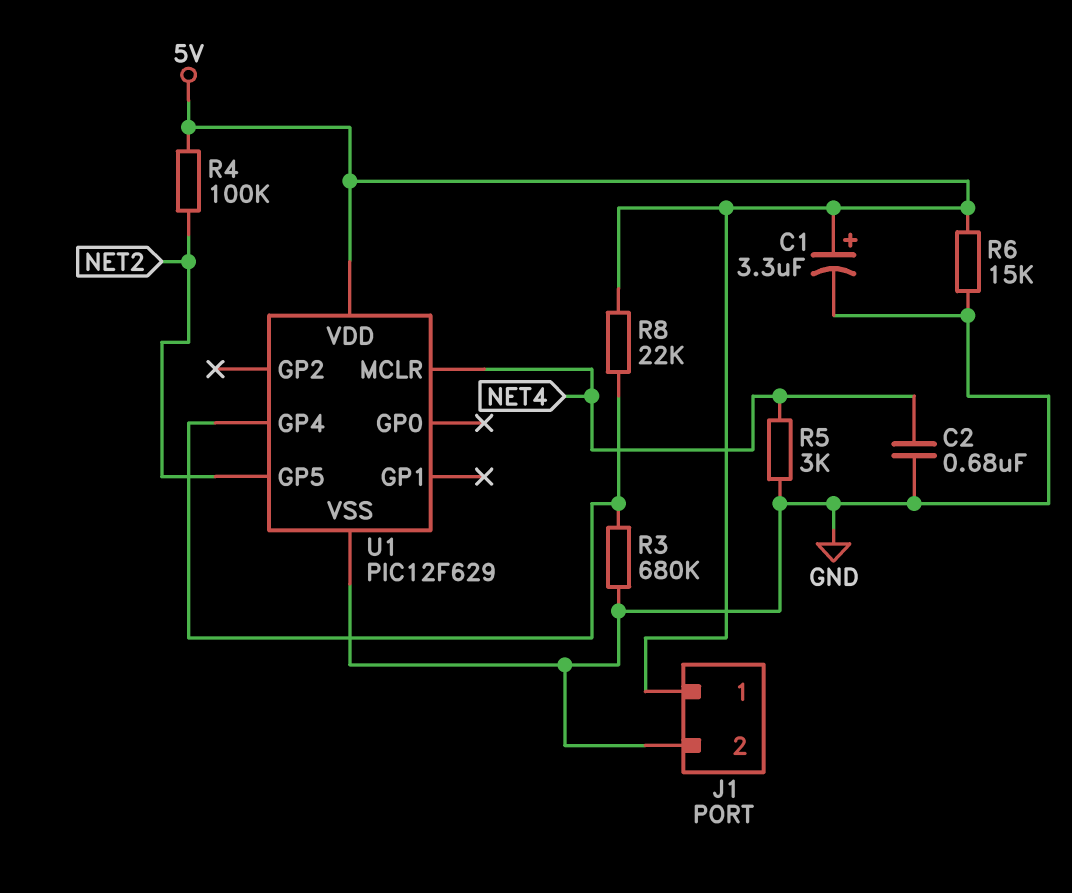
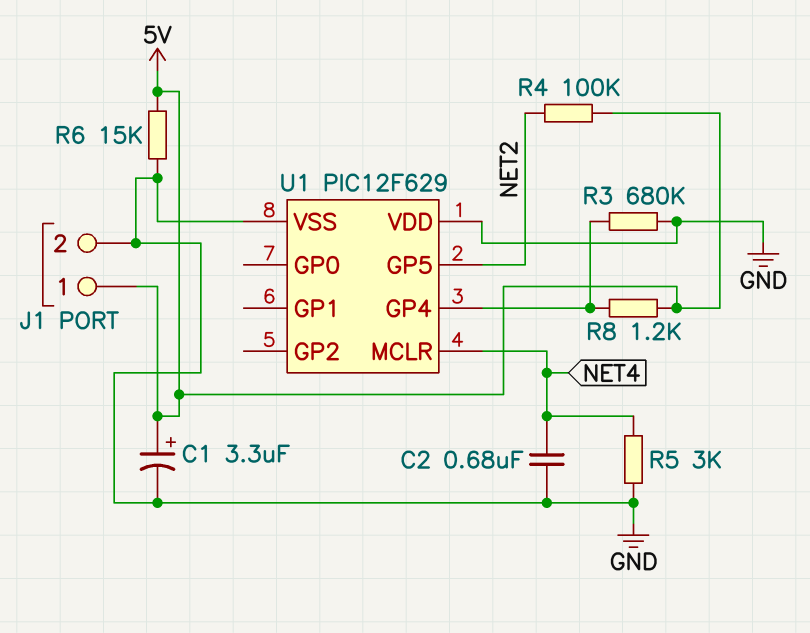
R8: 22k (5V, U1/GP4) -> 1.2k (5V, U1/GP4)
U1 pin VDD: 5V -> GND

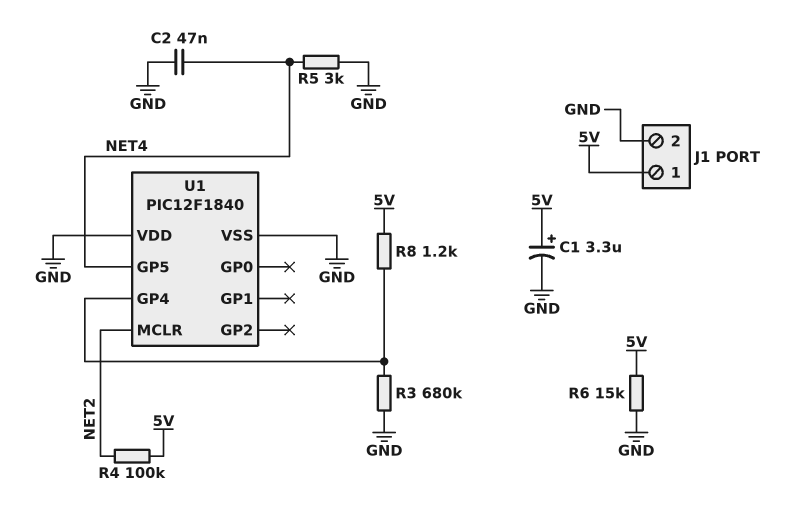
C2: 680nF (GND, NET4) -> 47nF (GND, NET4)
U1: PIC12F629 -> PIC12F1840
U1 pin GP5: NET2 -> NET4
U1 pin MCLR: NET4 -> NET2

